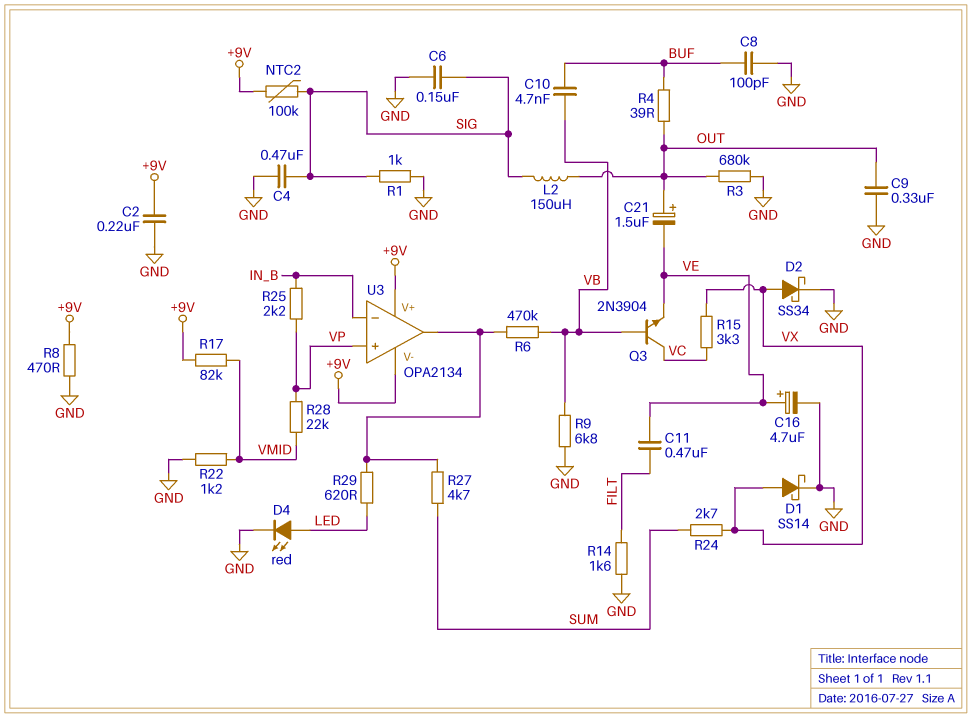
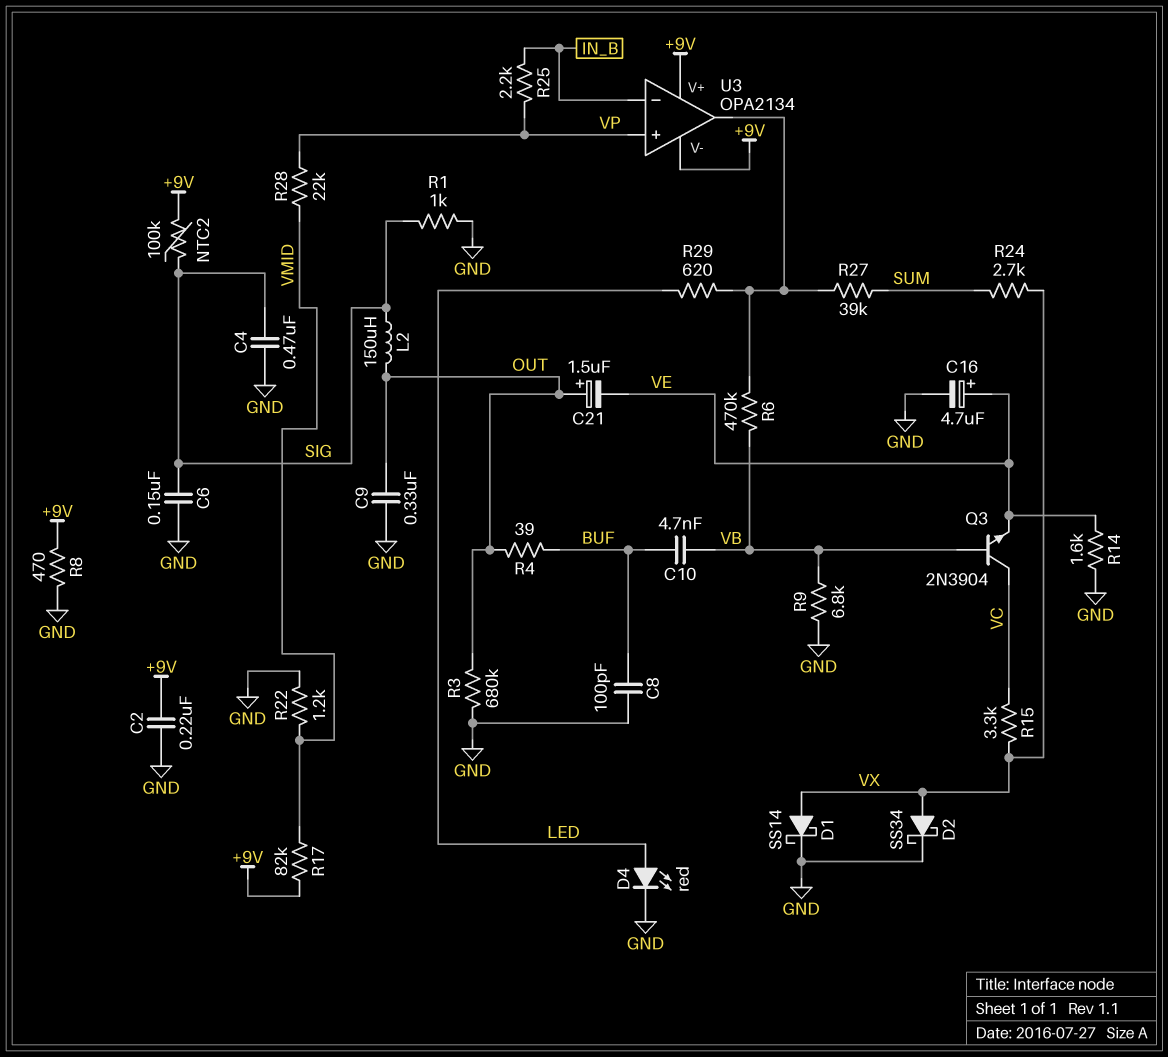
C11: 470nF (FILT, VE) -> none
R14: 1.6k (FILT, GND) -> 1.6k (GND, VE)
R27: 4.7k (SUM, U3/out) -> 39k (SUM, U3/out)

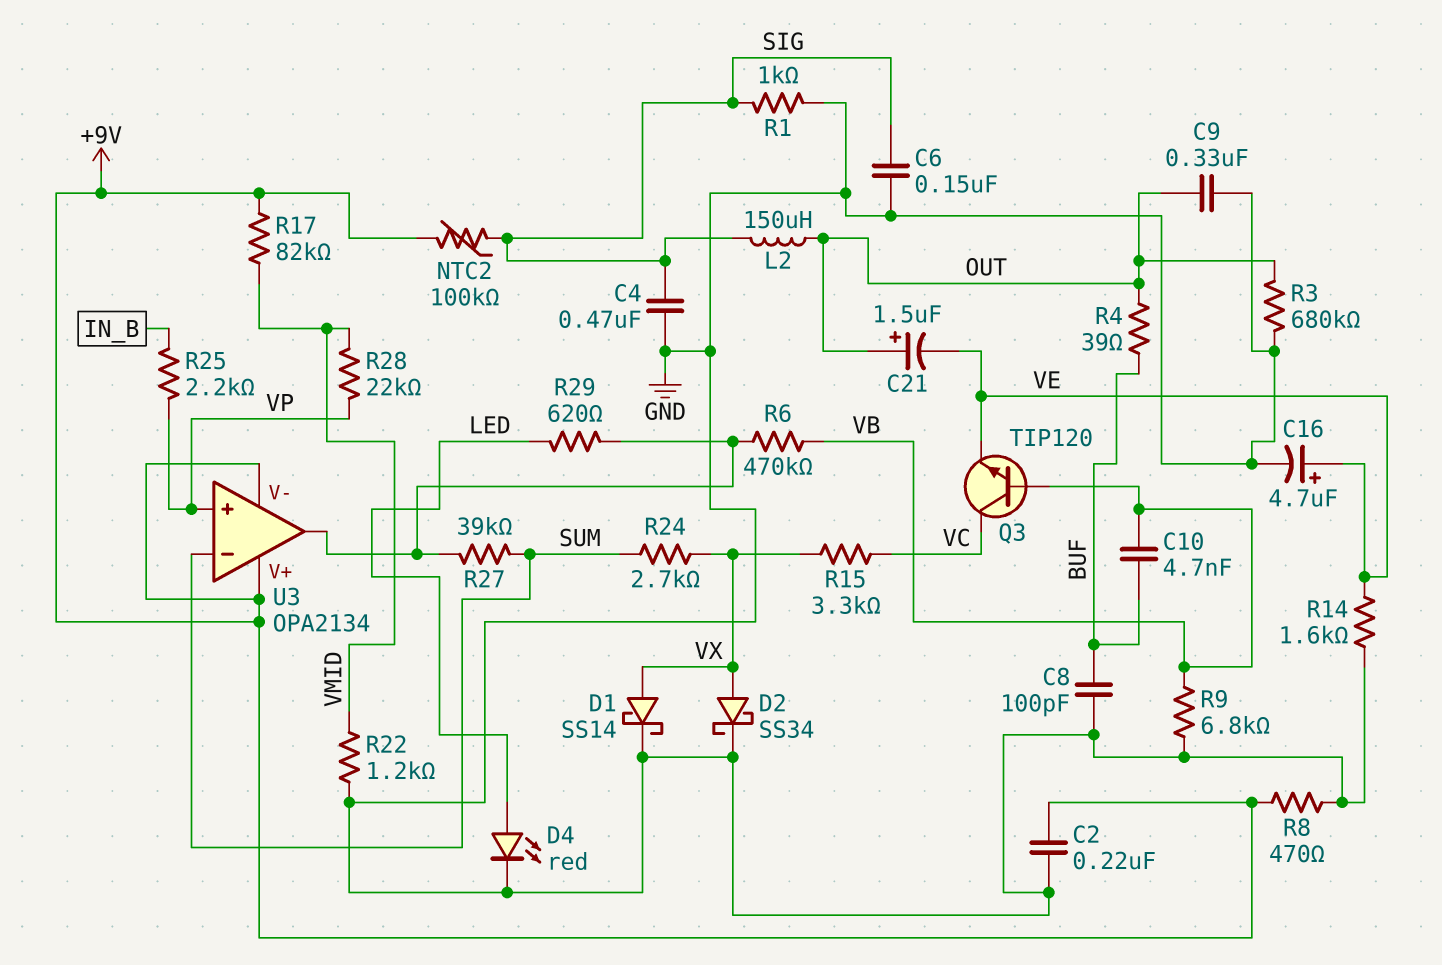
Q3: NPN 2N3904 (B VB, C VC, E VE) -> NPN TIP120 (B VB, C VC, E VE)
U3 pin in-: IN_B -> SUM

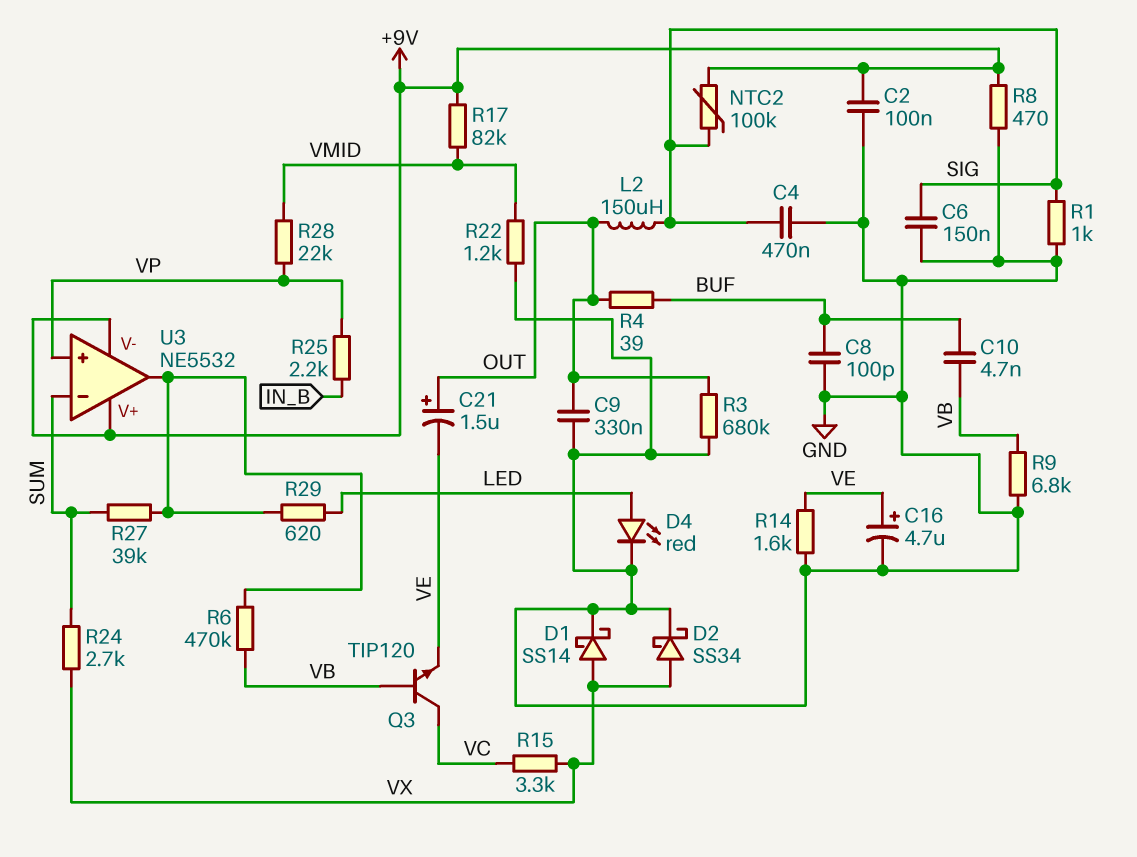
C2: 220nF (+9V, GND) -> 100nF (+9V, GND)
U3: OPA2134 -> NE5532

